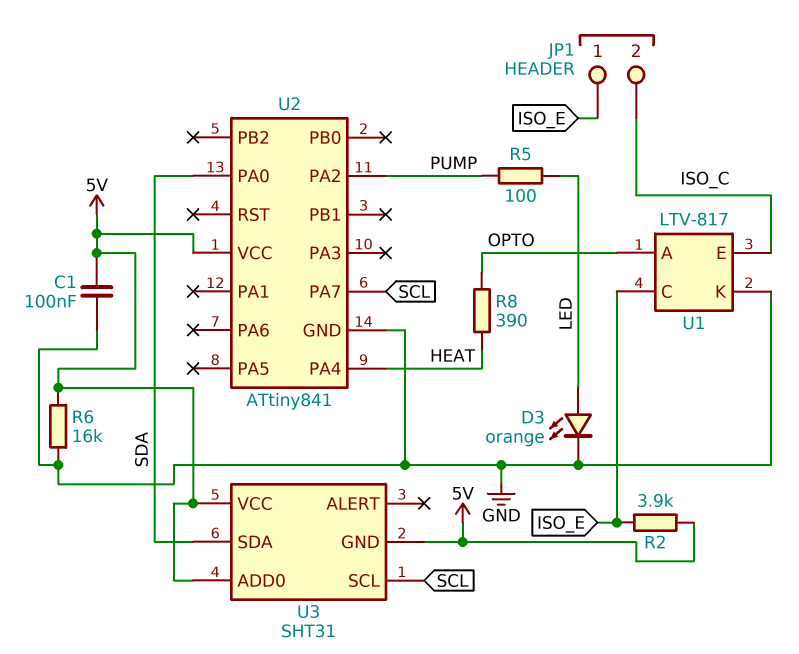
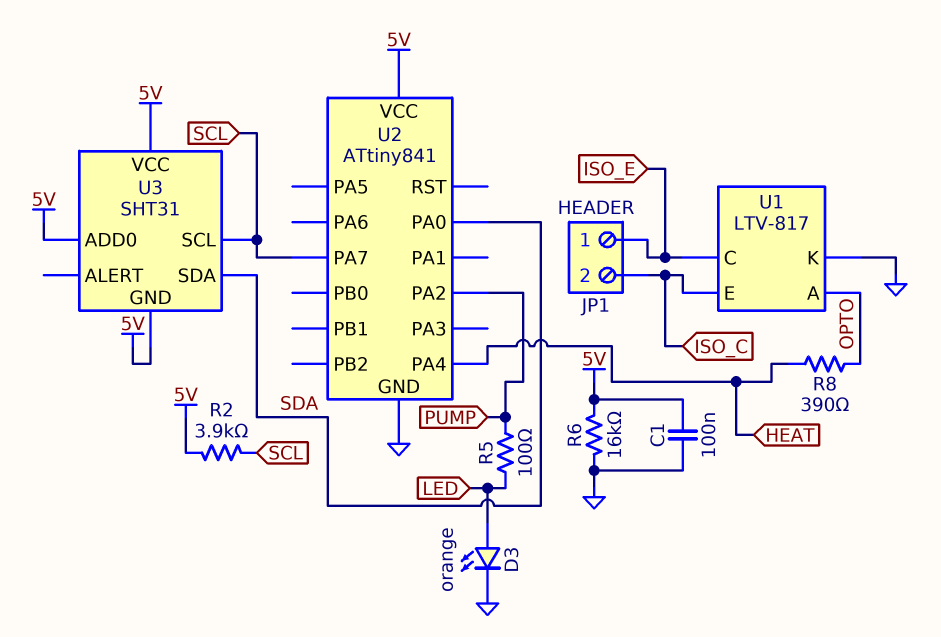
R2: 3.9k (5V, ISO_E) -> 3.9k (5V, SCL)

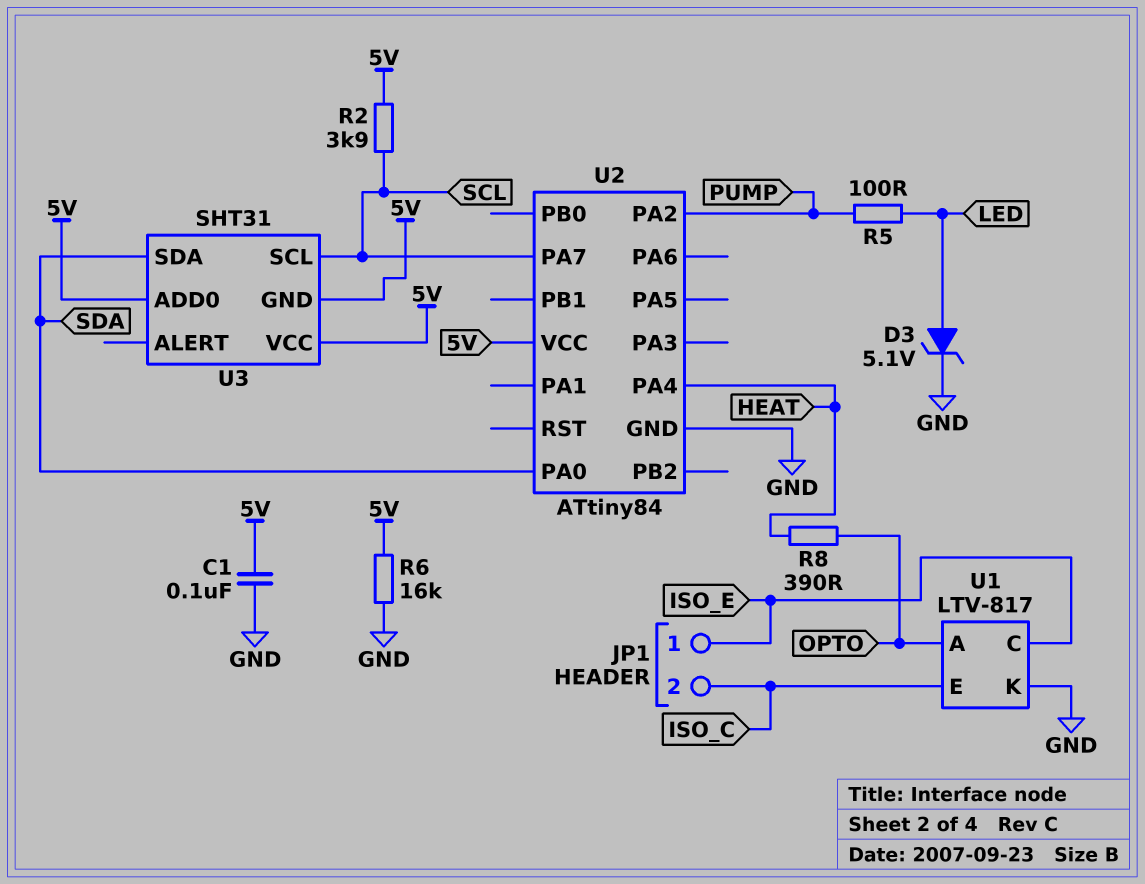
D3: LED orange (A LED, K GND) -> zener 5.1V (A LED, K GND)
U2: ATtiny841 -> ATtiny84

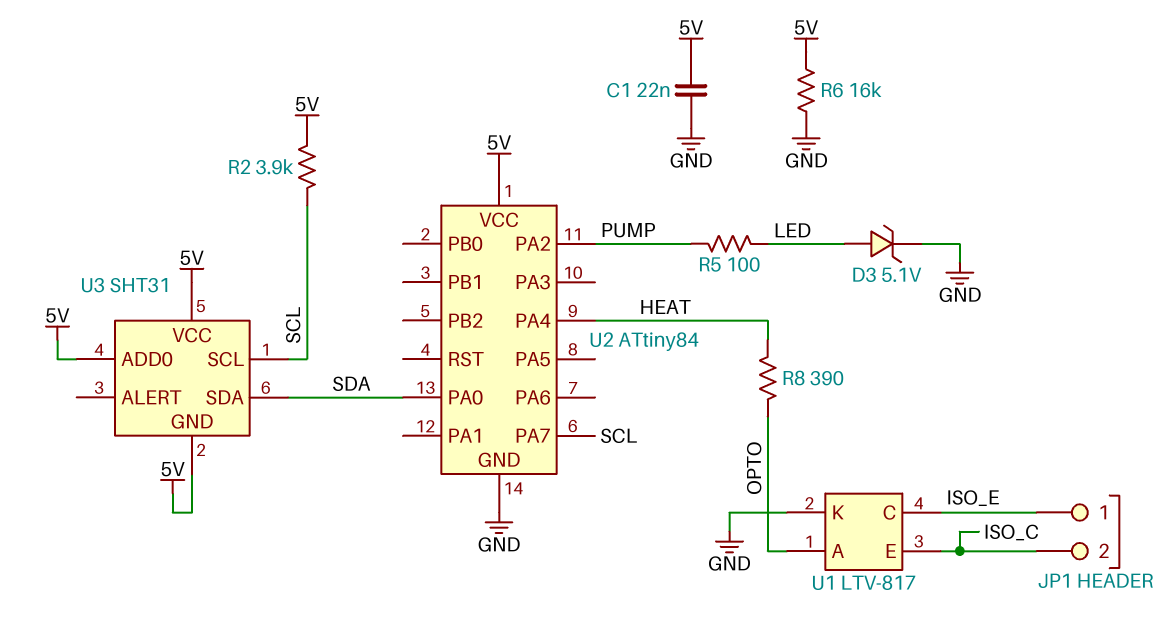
C1: 100nF (5V, GND) -> 22nF (5V, GND)

